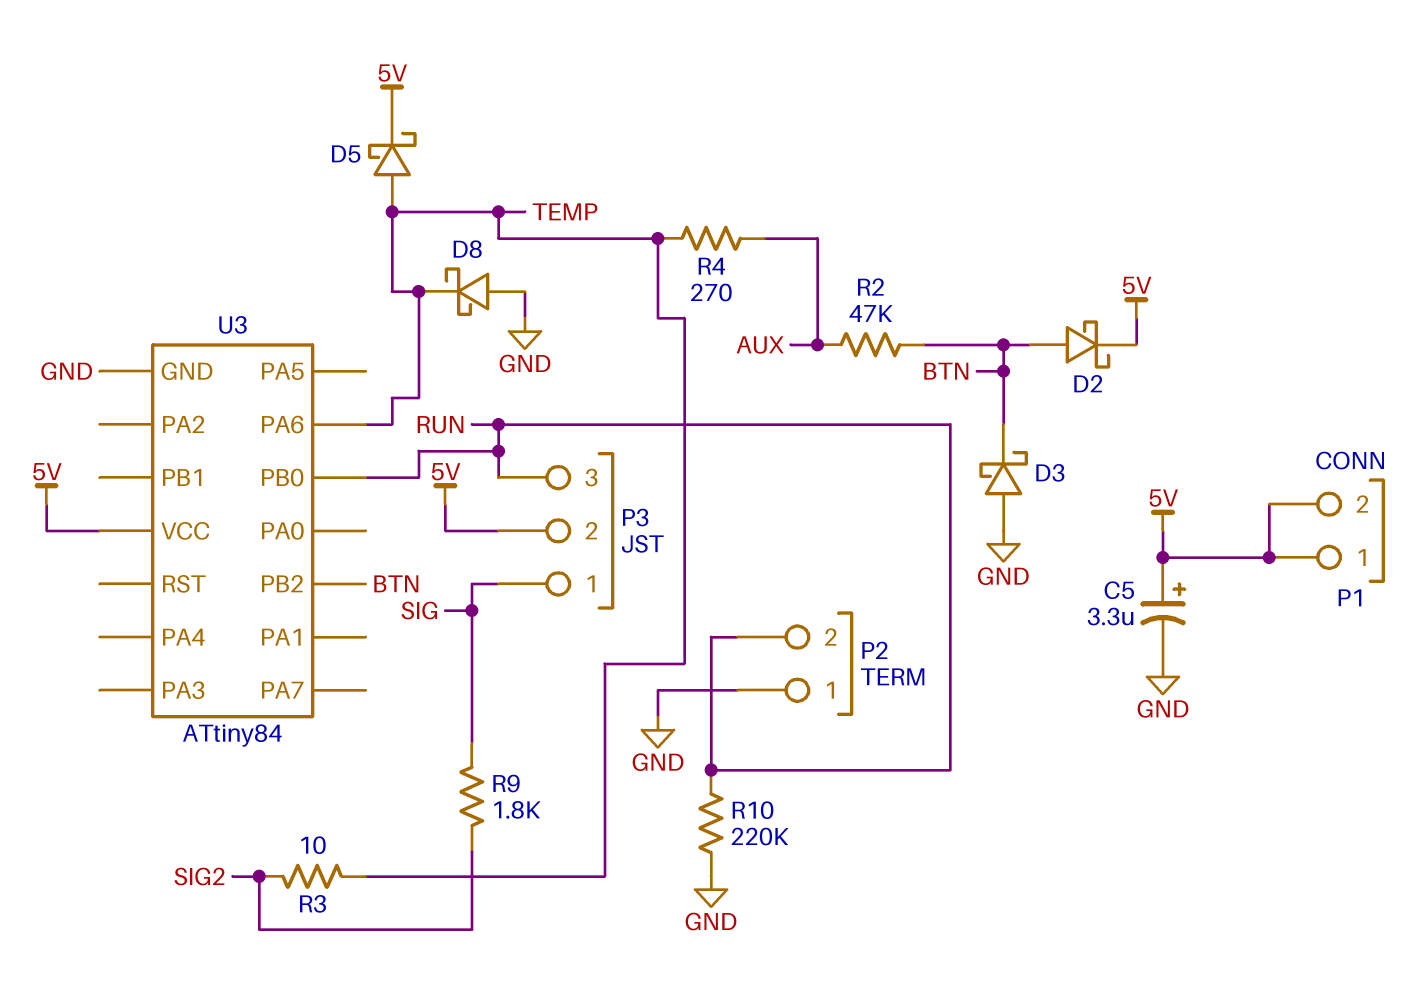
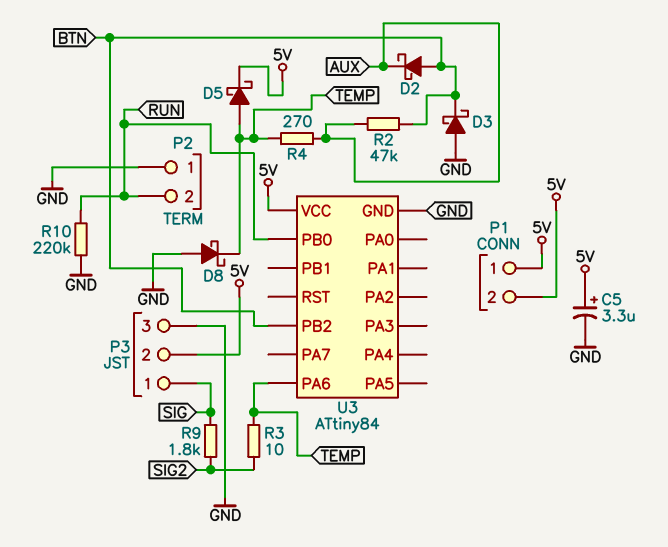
D2: schottky (A BTN, K 5V) -> schottky (A BTN, K AUX)
P3 pin 3: RUN -> GND

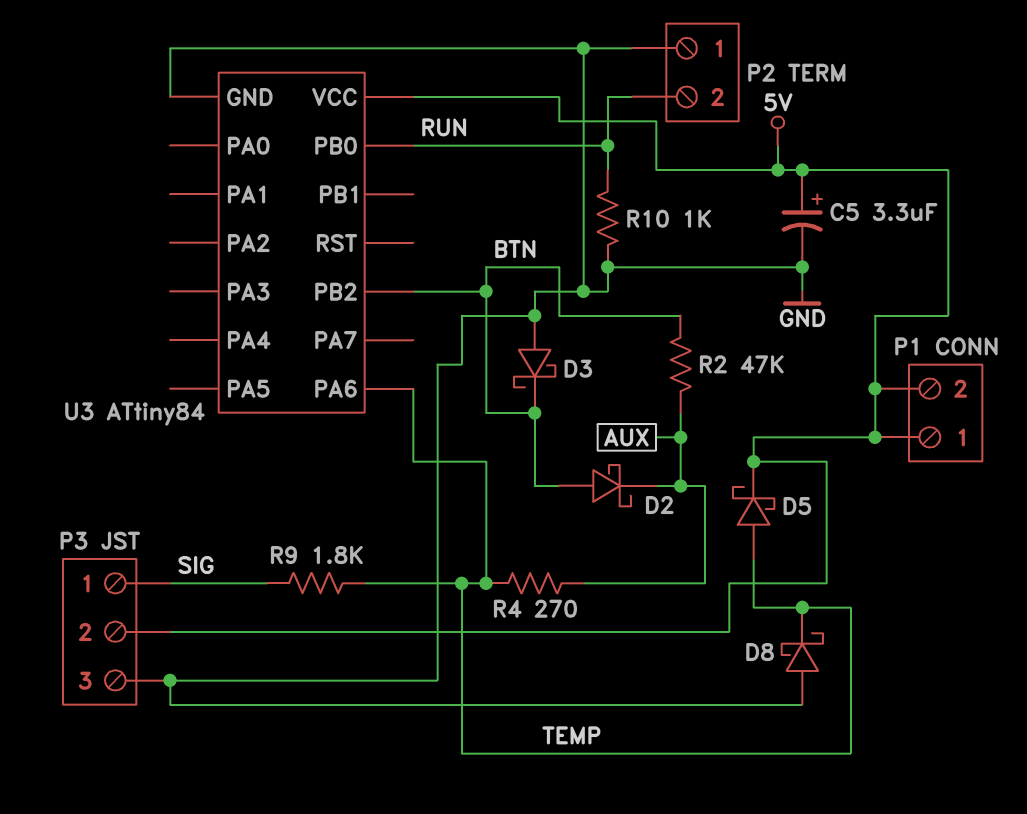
R3: 10 (SIG2, TEMP) -> none
R9: 1.8k (SIG, SIG2) -> 1.8k (SIG, TEMP)
R10: 220k (GND, RUN) -> 1k (GND, RUN)

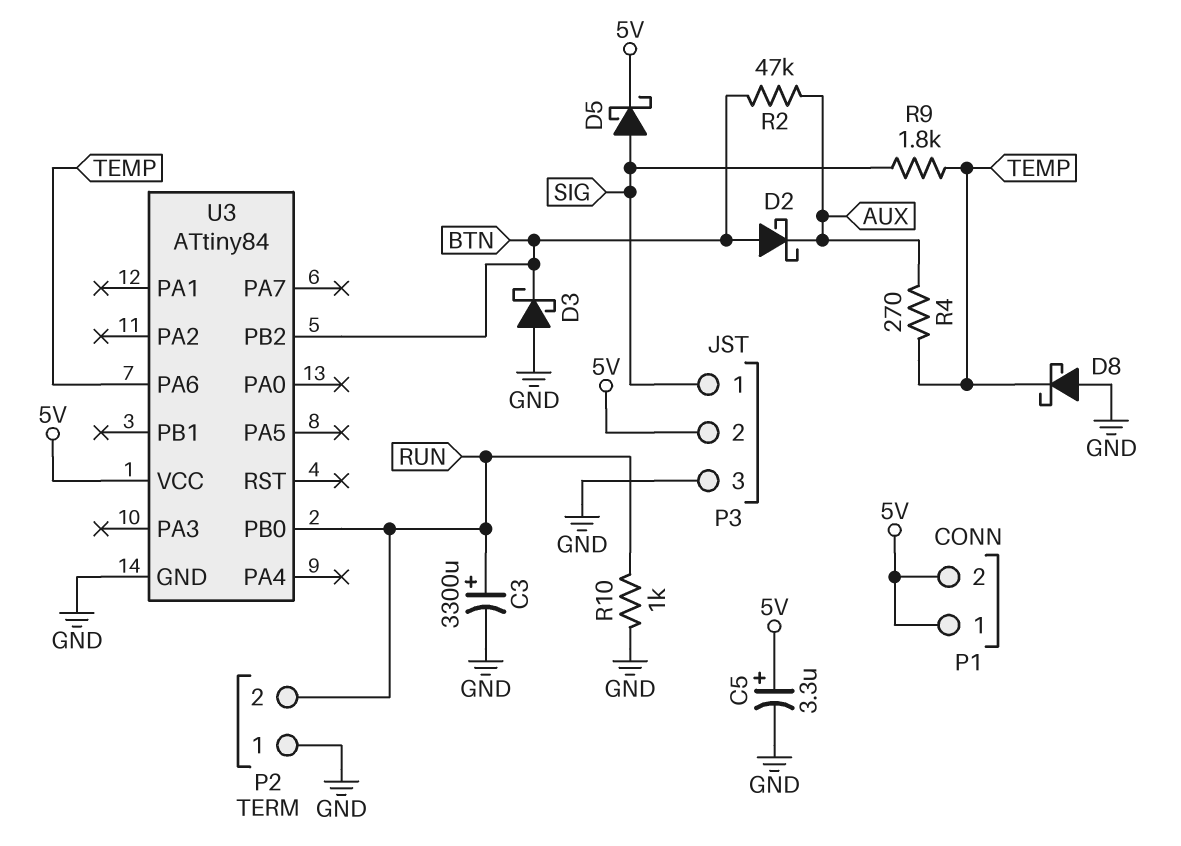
C3: none -> 3300uF (plus RUN, minus GND)
D5: schottky (A TEMP, K 5V) -> schottky (A SIG, K 5V)

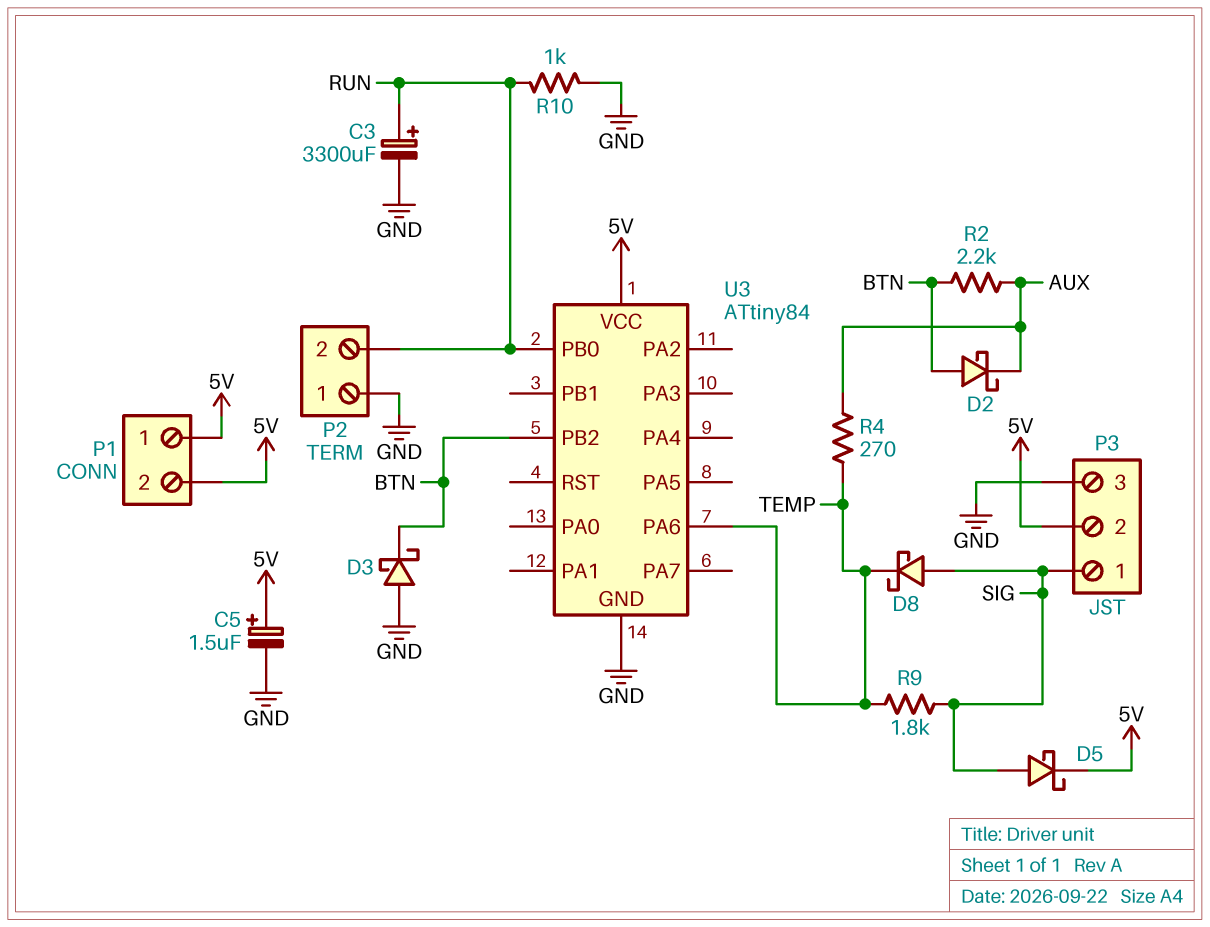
C5: 3.3uF (plus 5V, minus GND) -> 1.5uF (plus 5V, minus GND)
D8: schottky (A GND, K TEMP) -> schottky (A SIG, K TEMP)
R2: 47k (AUX, BTN) -> 2.2k (AUX, BTN)

